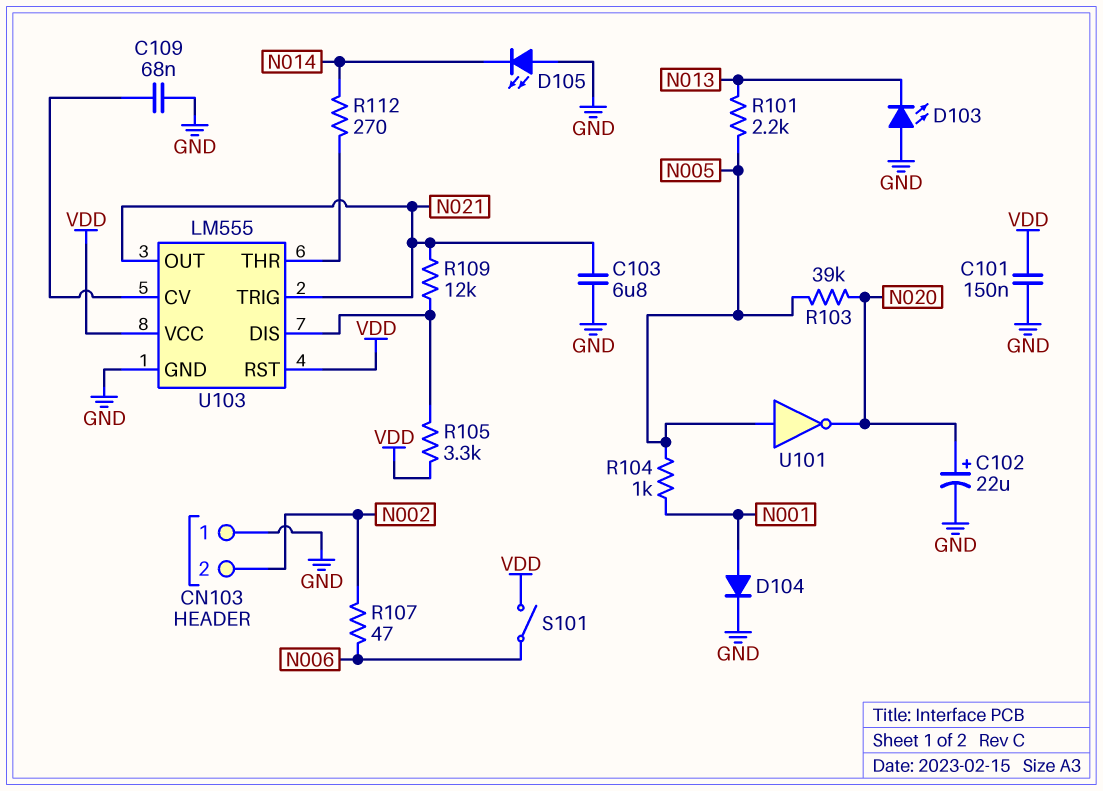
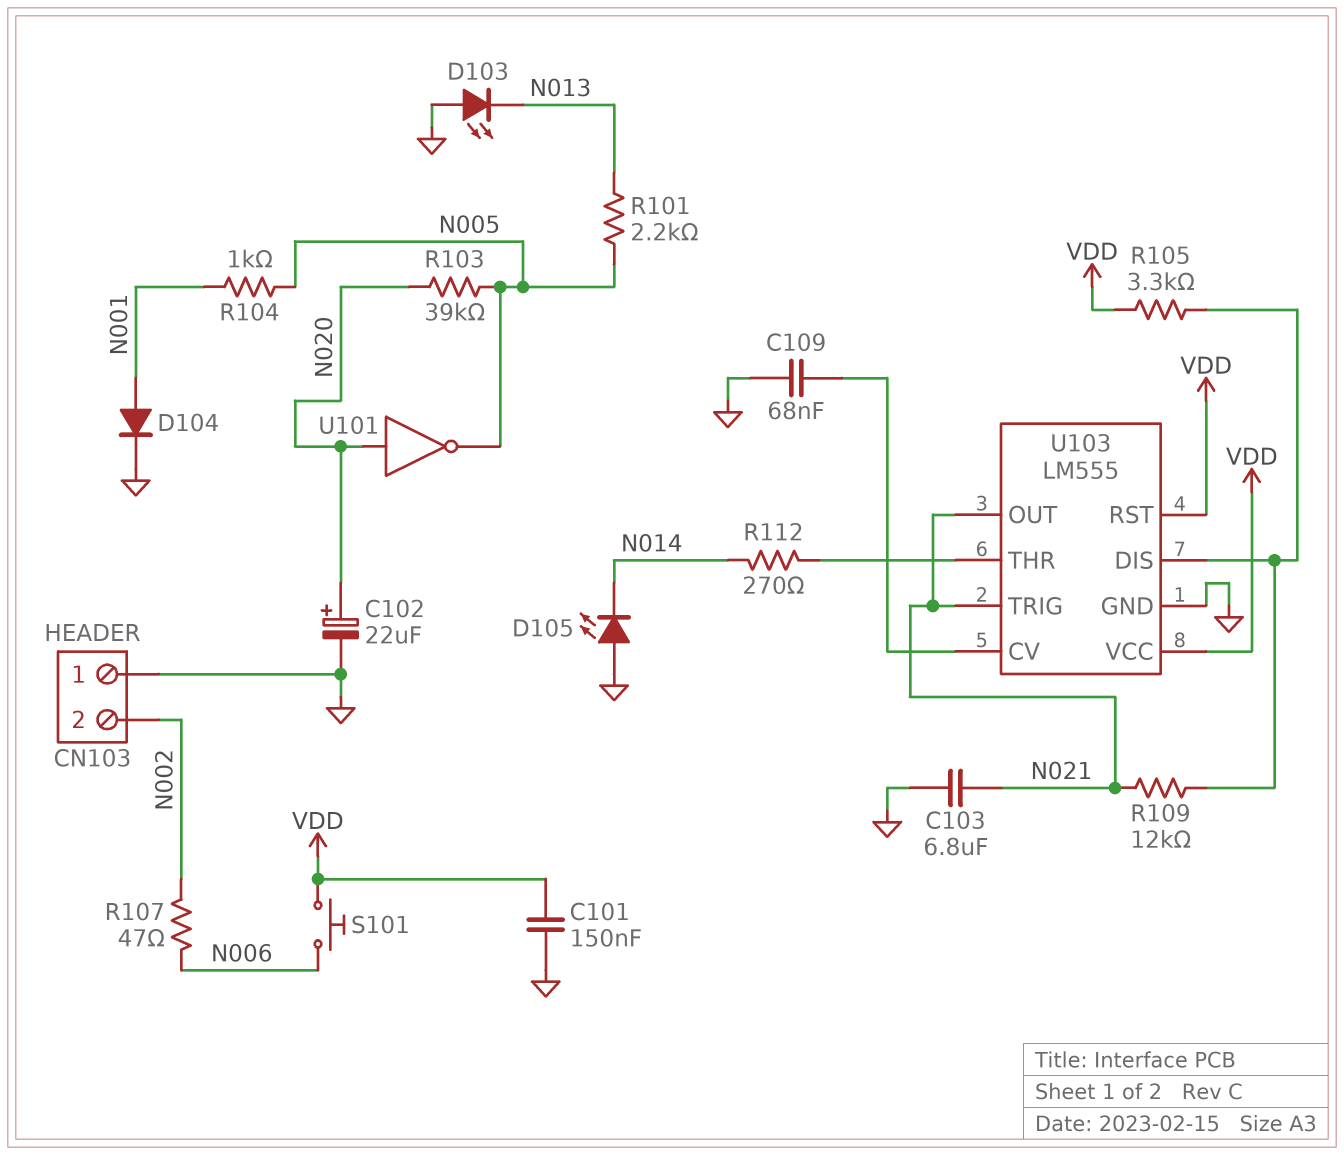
S101: switch (N006, VDD) -> button (N006, VDD)
U101: NOT (in N005, out N020) -> NOT (in N020, out N005)

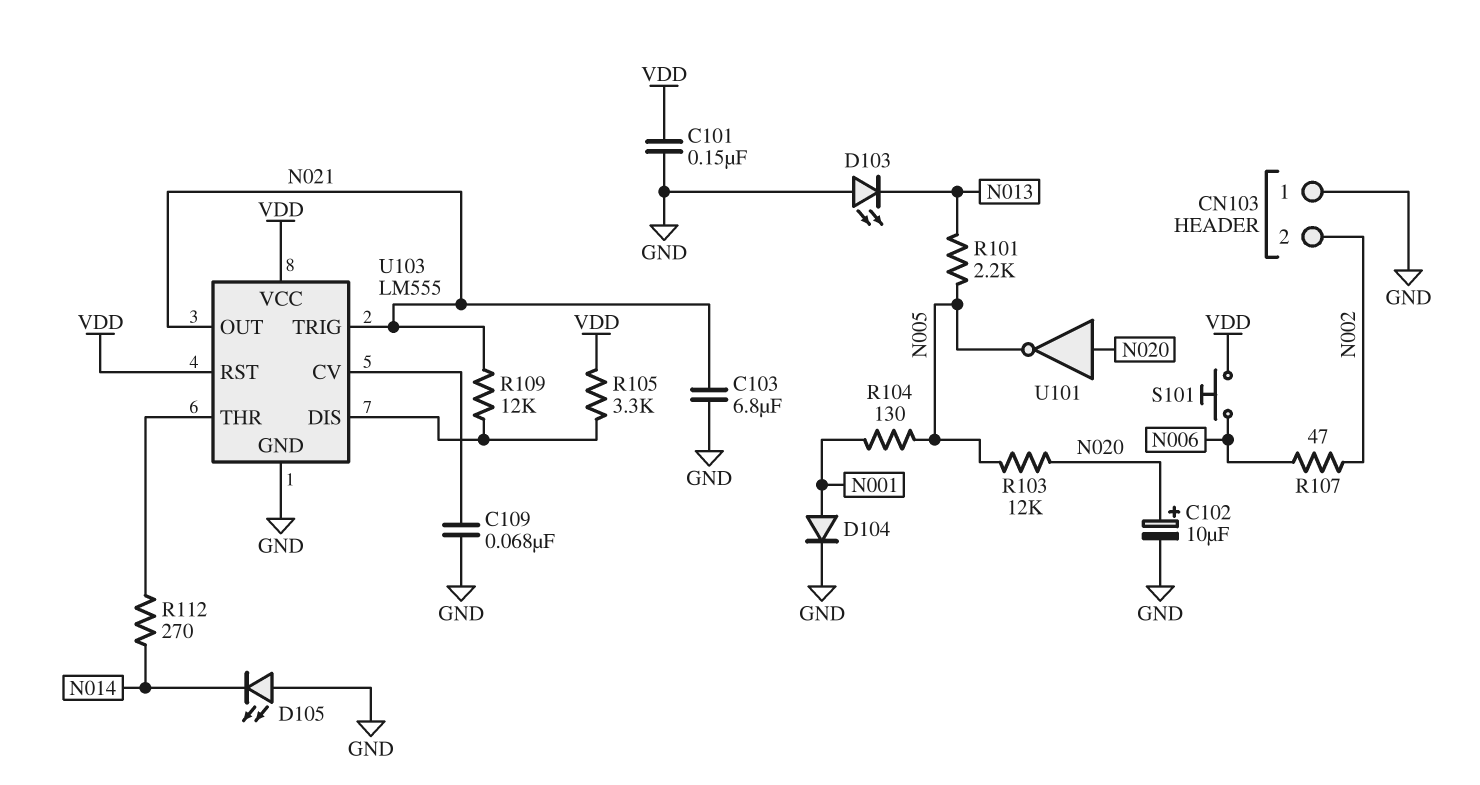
C102: 22uF (plus N020, minus GND) -> 10uF (plus N020, minus GND)
R103: 39k (N005, N020) -> 12k (N005, N020)
R104: 1k (N001, N005) -> 130 (N001, N005)

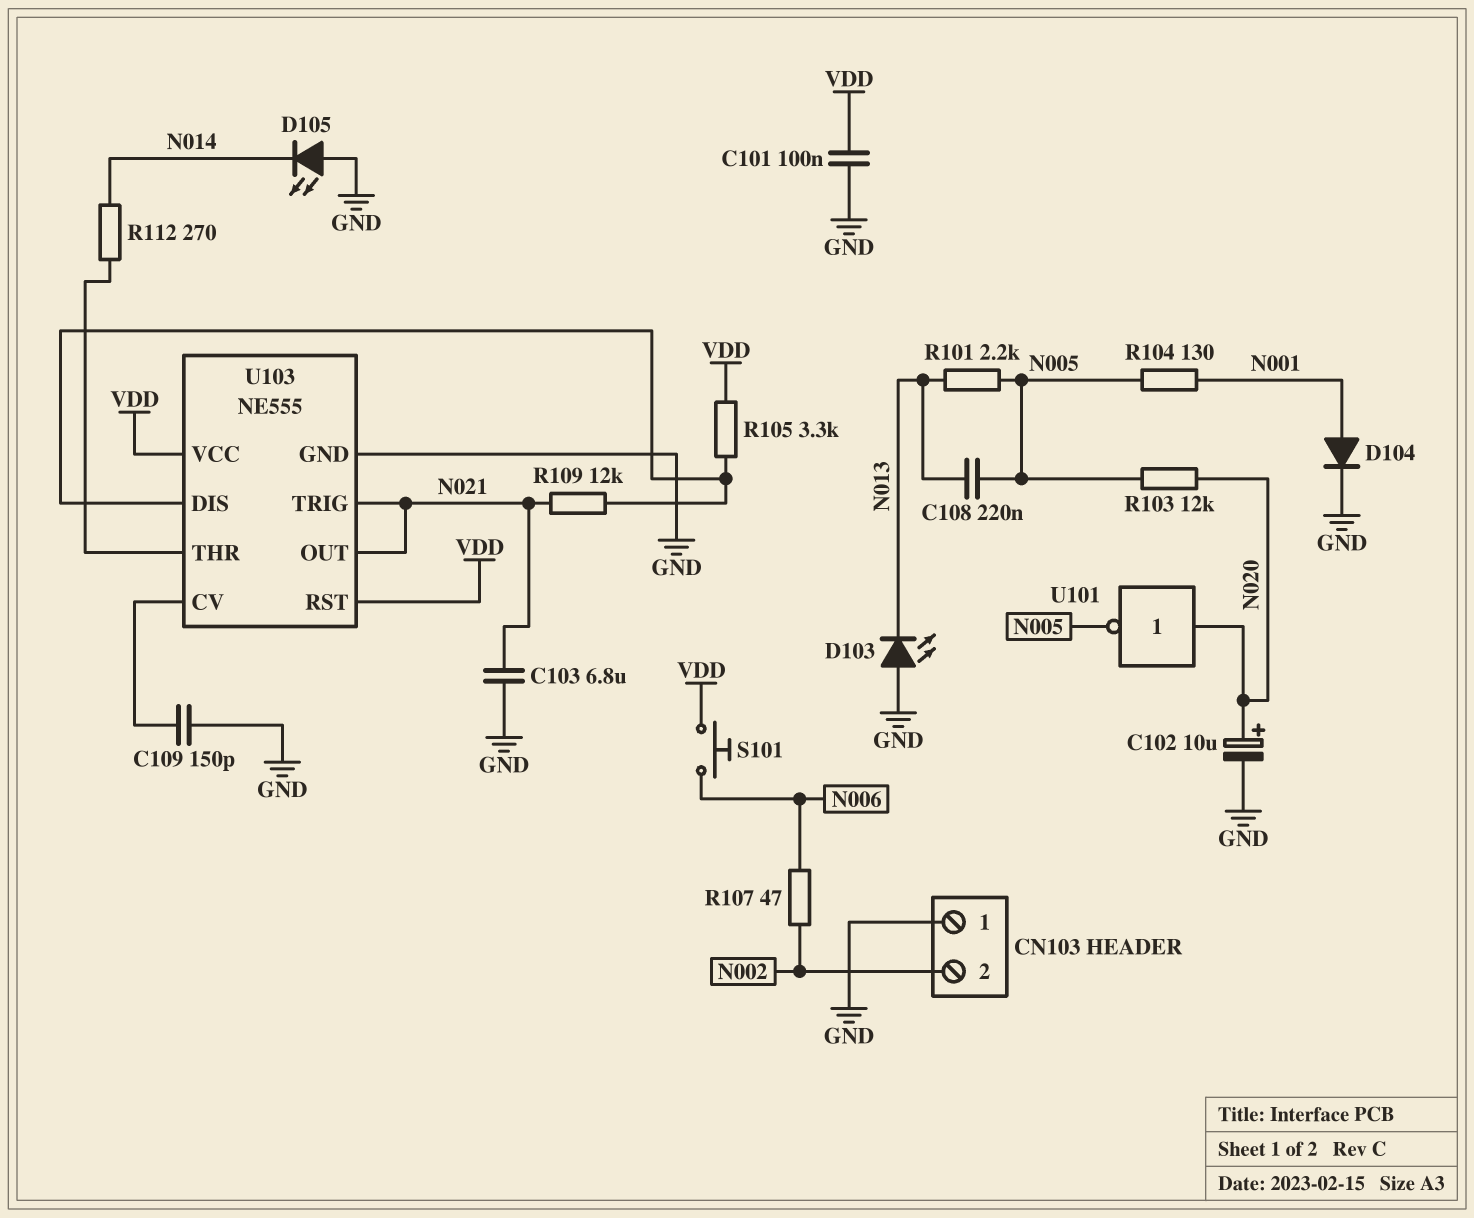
C101: 150nF (GND, VDD) -> 100nF (GND, VDD)
C108: none -> 220nF (N005, N013)
C109: 68nF (GND, U103/CV) -> 150pF (GND, U103/CV)
U103: LM555 -> NE555

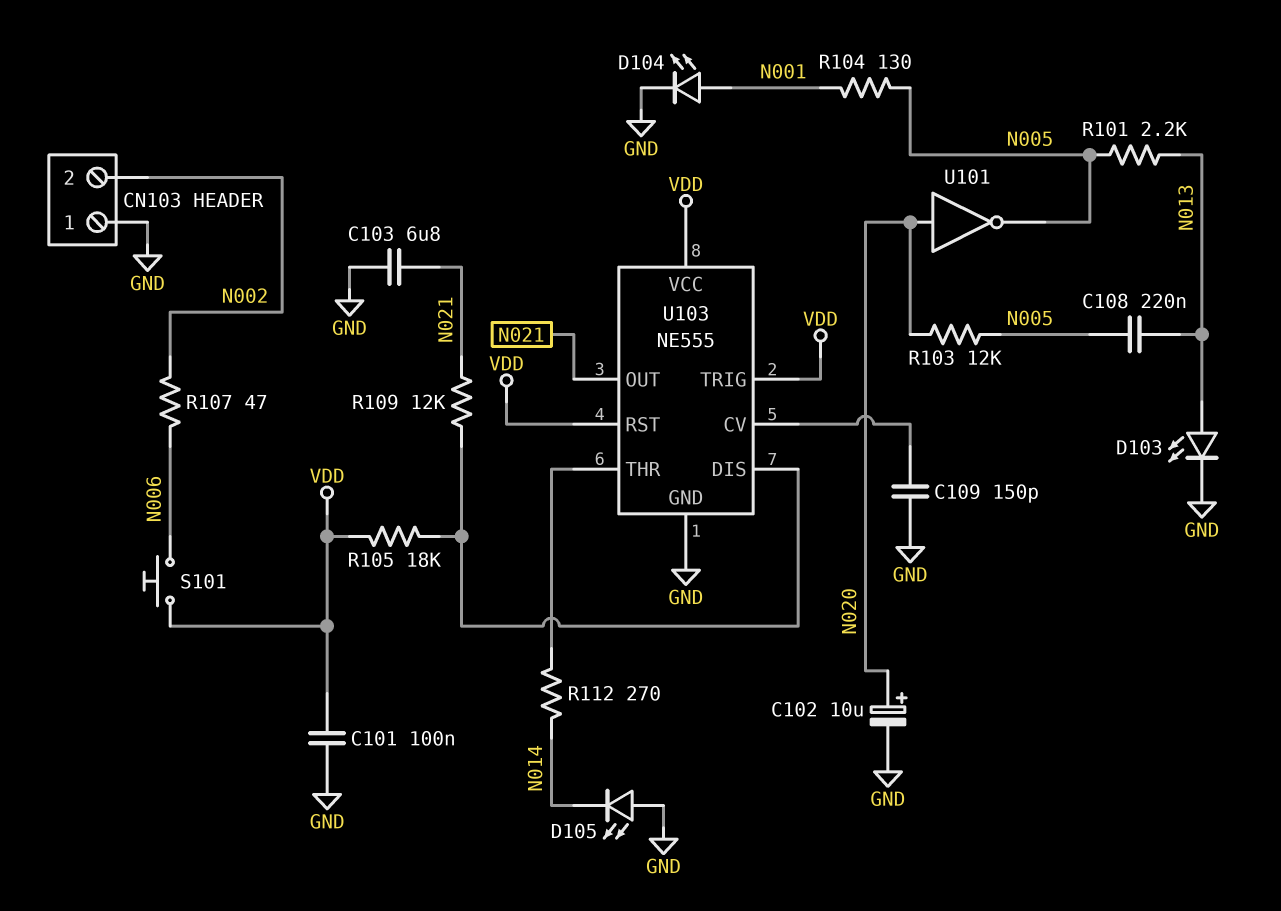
D103: LED (A GND, K N013) -> LED (A N013, K GND)
D104: diode (A N001, K GND) -> LED (A N001, K GND)
R105: 3.3k (U103/DIS, VDD) -> 18k (U103/DIS, VDD)
U103 pin TRIG: N021 -> VDD

